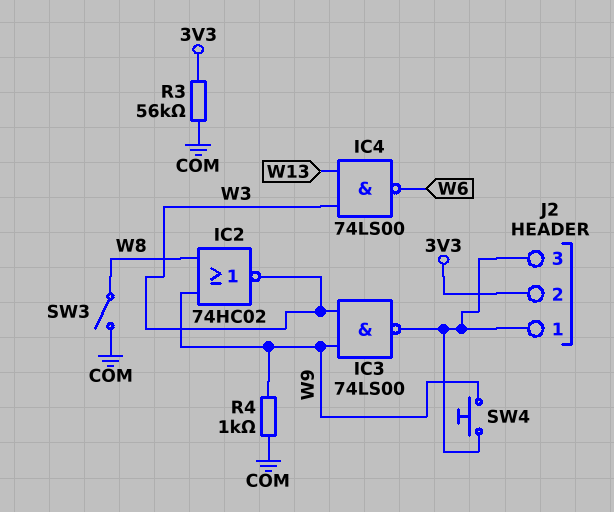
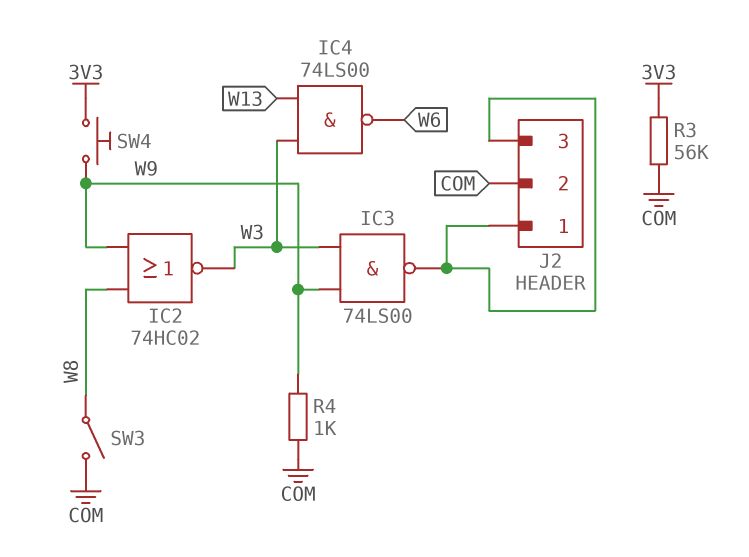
J2 pin 2: 3V3 -> COM
SW4: button (J2/1, W9) -> button (3V3, W9)

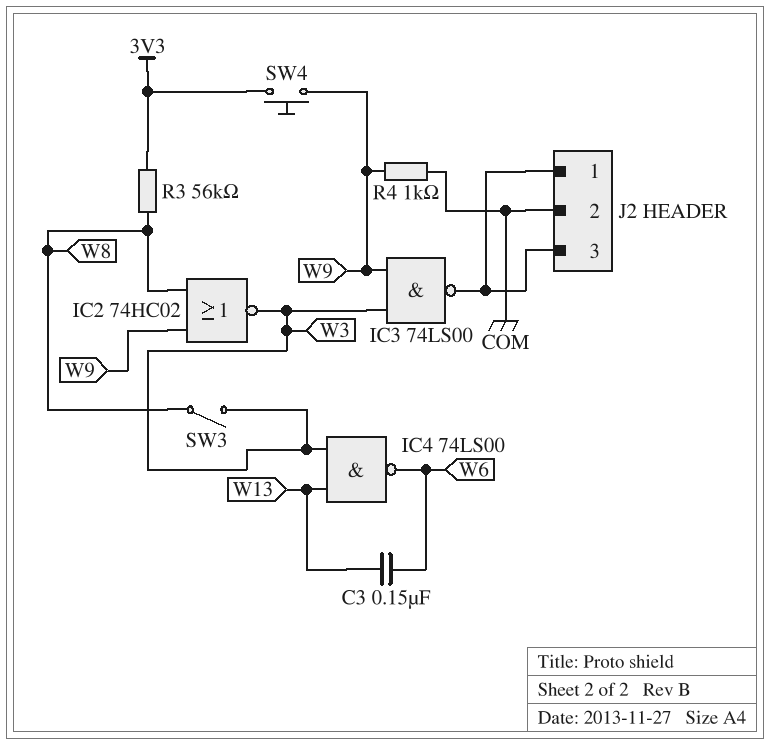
C3: none -> 150nF (W6, W13)
R3: 56k (3V3, COM) -> 56k (3V3, W8)
SW3: switch (COM, W8) -> switch (W3, W8)

